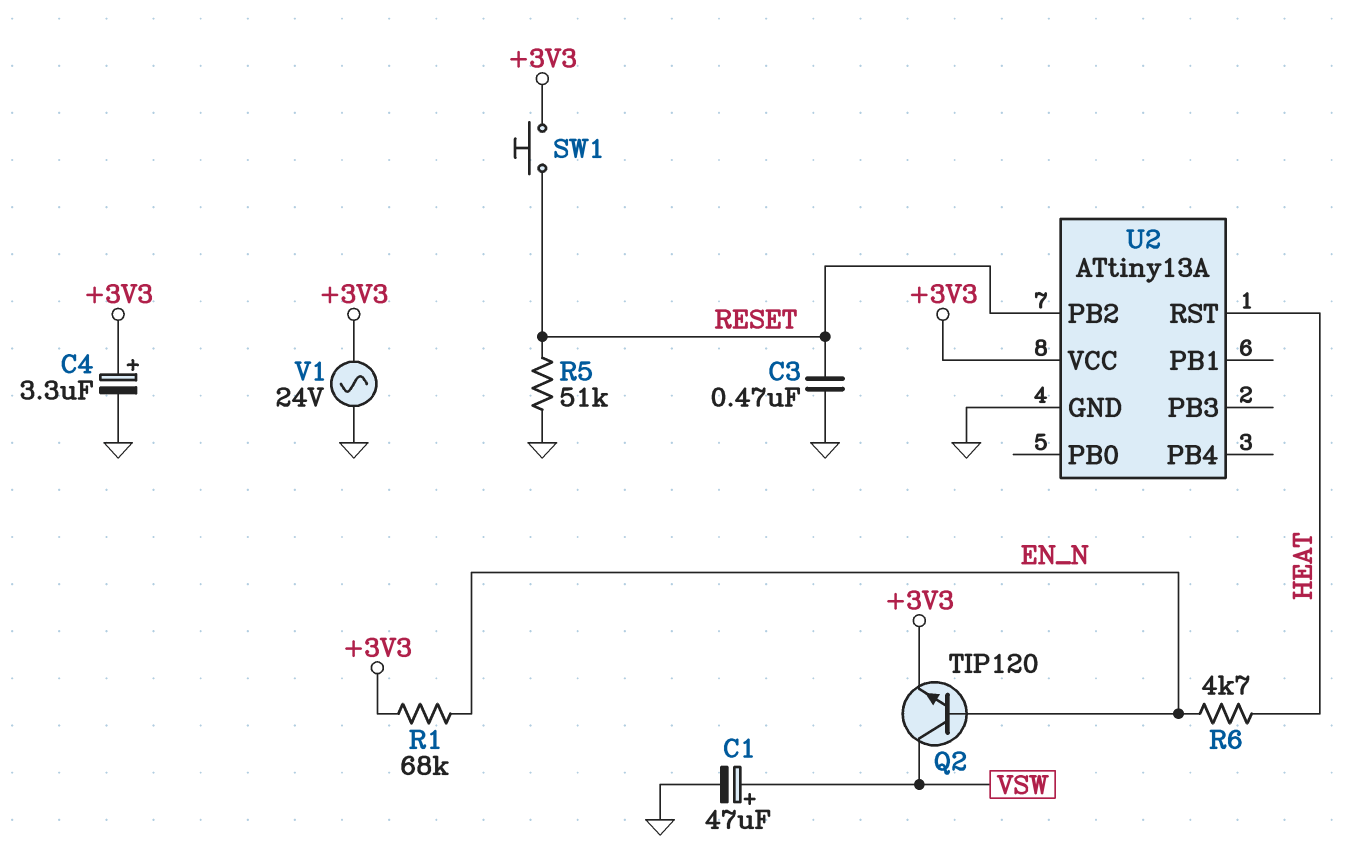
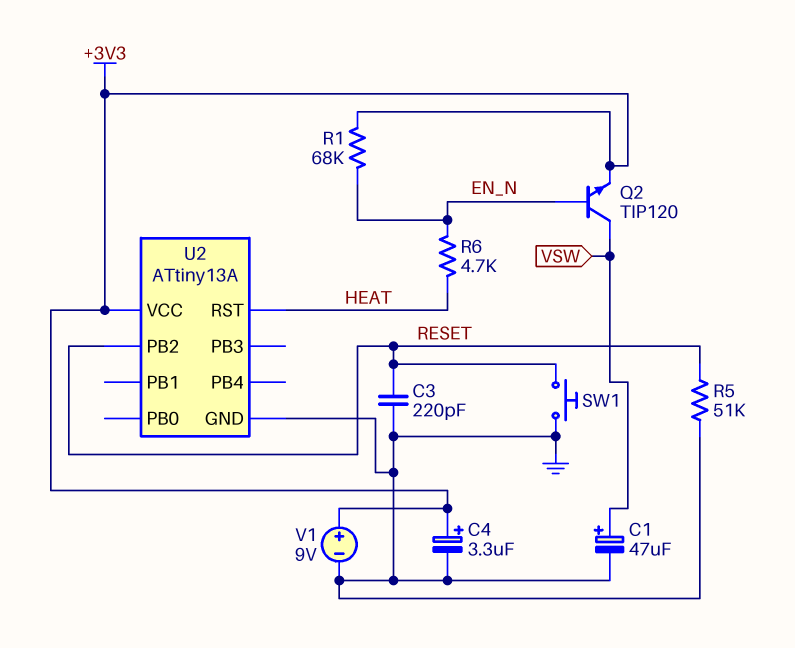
C3: 470nF (GND, RESET) -> 220pF (GND, RESET)
SW1: button (+3V3, RESET) -> button (GND, RESET)
V1: AC 24V (+3V3, GND) -> 9V (plus +3V3, minus GND)

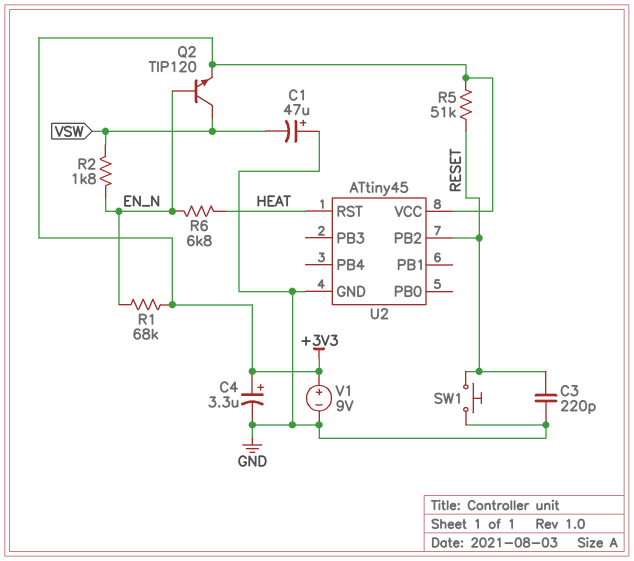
C1: 47uF (plus VSW, minus GND) -> 47uF (plus GND, minus VSW)
R2: none -> 1.8k (EN_N, VSW)
R5: 51k (GND, RESET) -> 51k (+3V3, RESET)
R6: 4.7k (EN_N, HEAT) -> 6.8k (EN_N, HEAT)
U2: ATtiny13A -> ATtiny45

